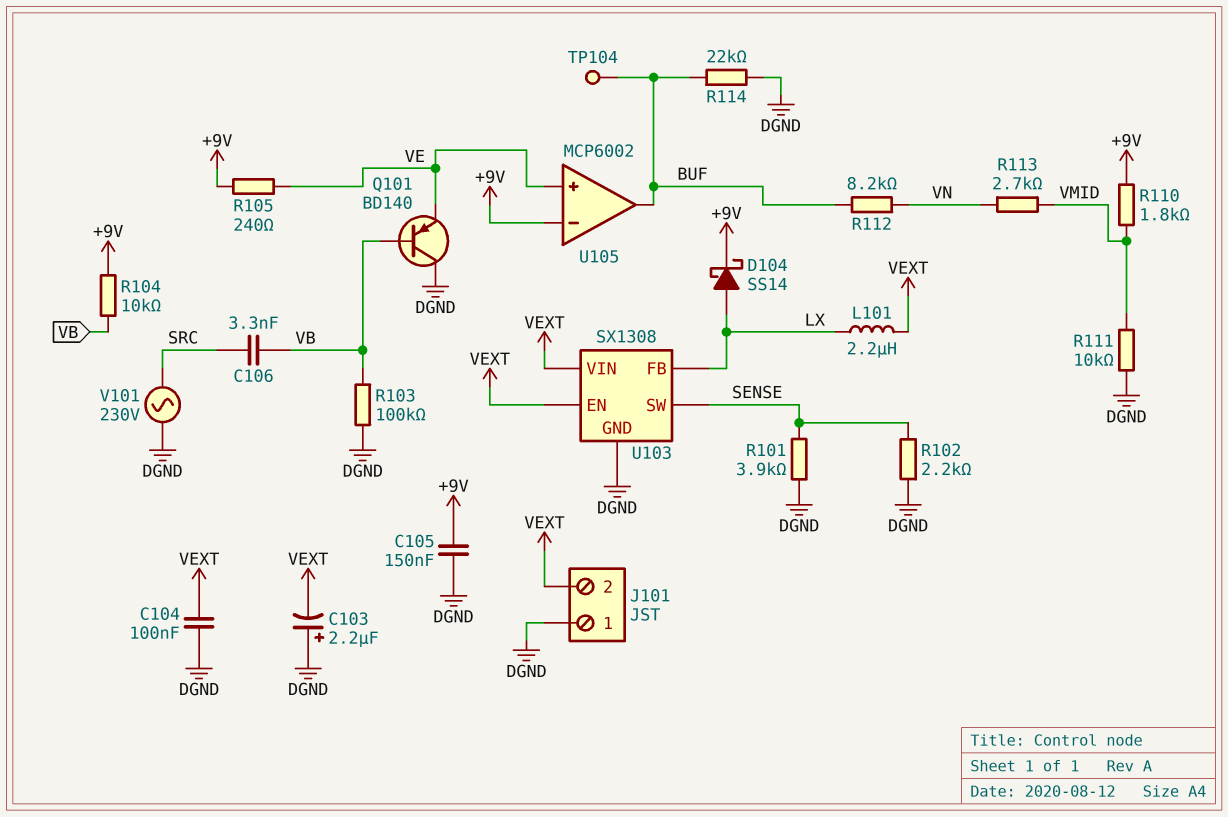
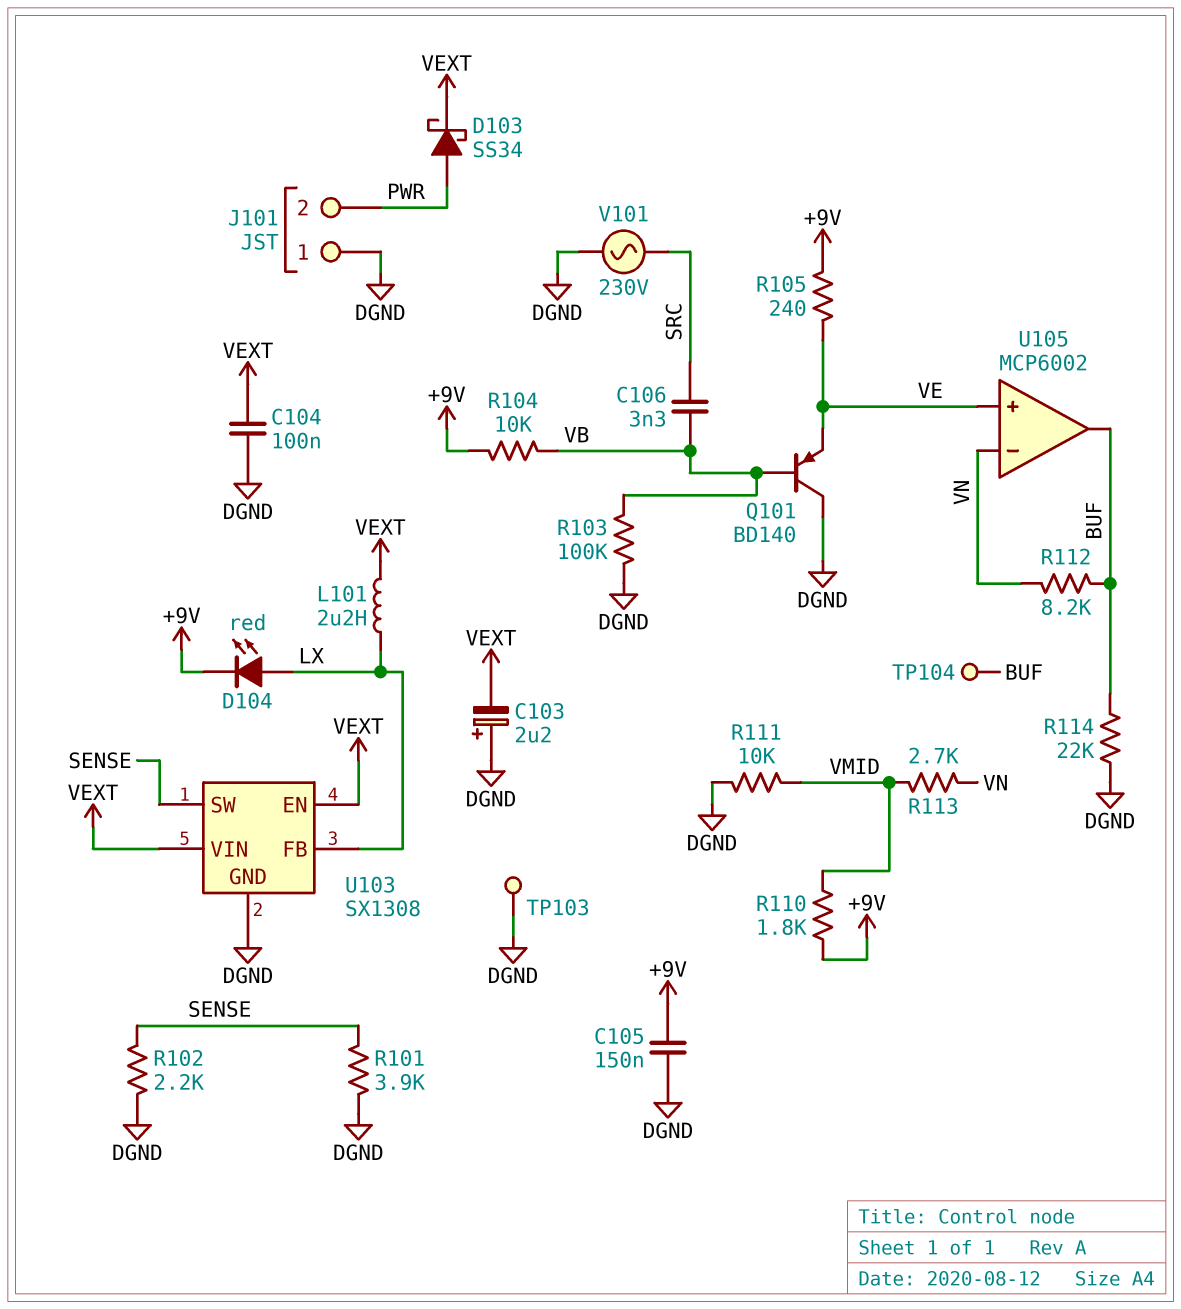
D103: none -> schottky SS34 (A PWR, K VEXT)
D104: schottky SS14 (A LX, K +9V) -> LED red (A LX, K +9V)
J101 pin 2: VEXT -> PWR
TP103: none -> test point (DGND)
U105 pin in-: +9V -> VN

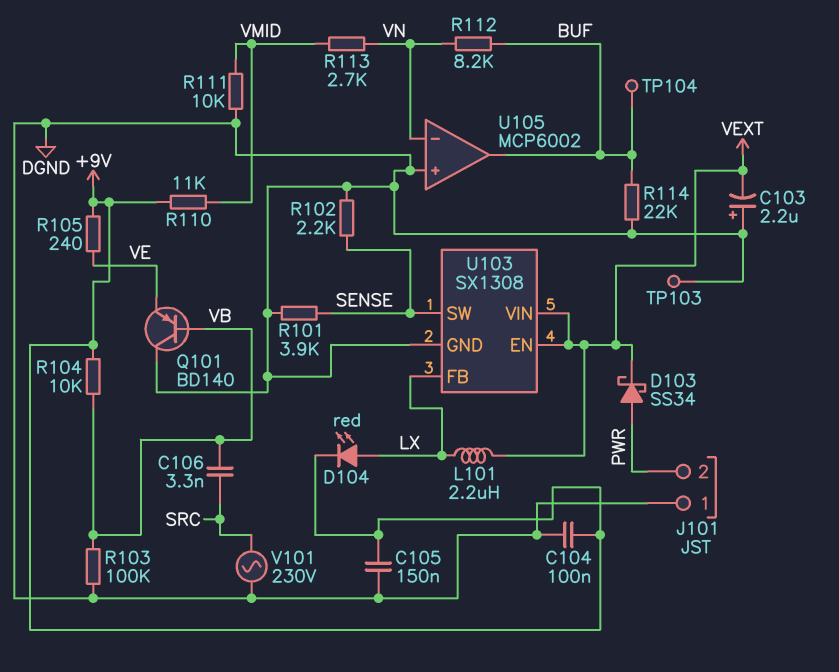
C104: 100nF (DGND, VEXT) -> 100nF (+9V, DGND)
R110: 1.8k (+9V, VMID) -> 11k (+9V, VMID)
U105 pin in+: VE -> DGND

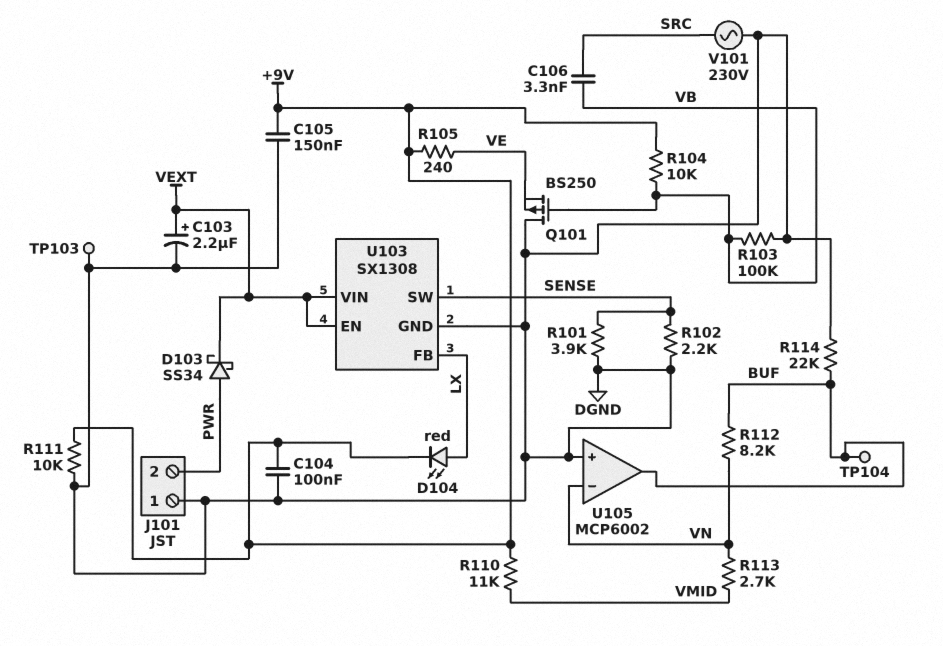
C103: 2.2uF (plus DGND, minus VEXT) -> 2.2uF (plus VEXT, minus DGND)
L101: 2.2uH (LX, VEXT) -> none
Q101: PNP BD140 (B VB, C DGND, E VE) -> PMOS BS250 (G VB, D DGND, S VE)
R111: 10k (DGND, VMID) -> 10k (+9V, DGND)

